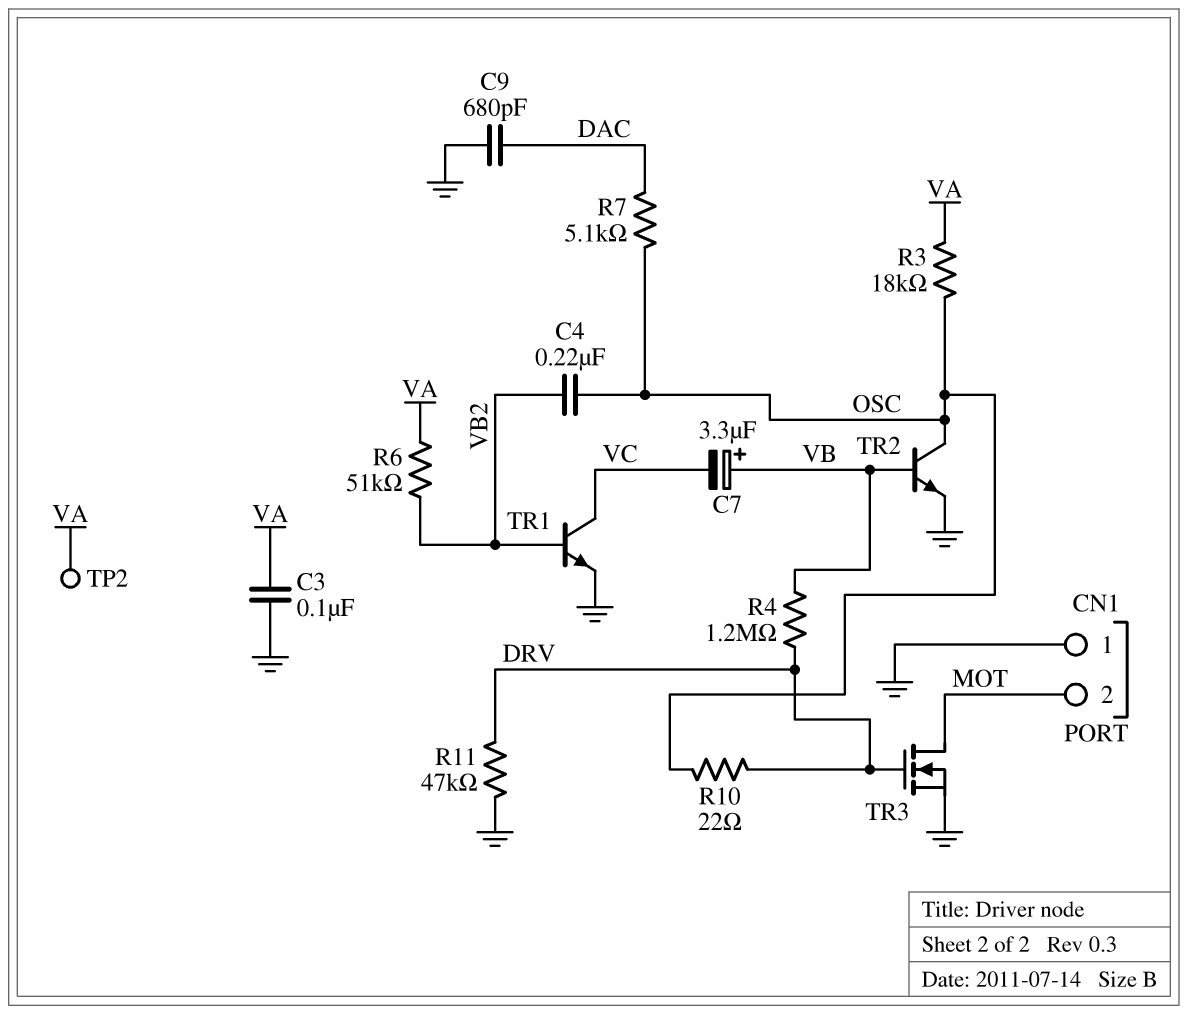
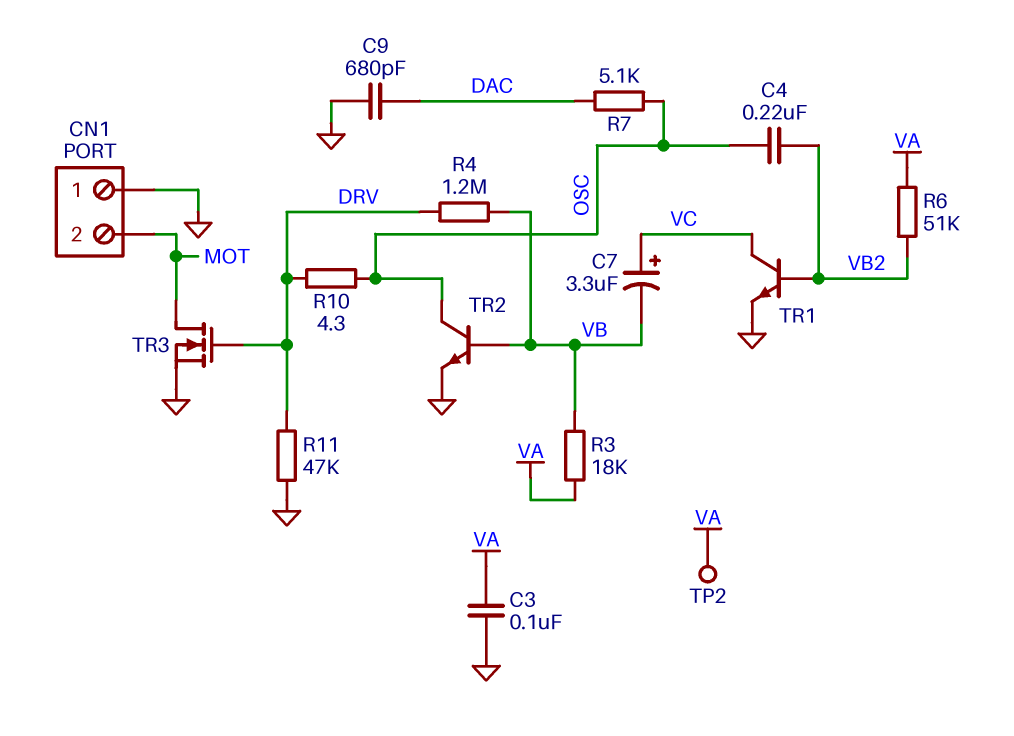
C7: 3.3uF (plus VB, minus VC) -> 3.3uF (plus VC, minus VB)
R3: 18k (OSC, VA) -> 18k (VA, VB)
R10: 22 (DRV, OSC) -> 4.3 (DRV, OSC)

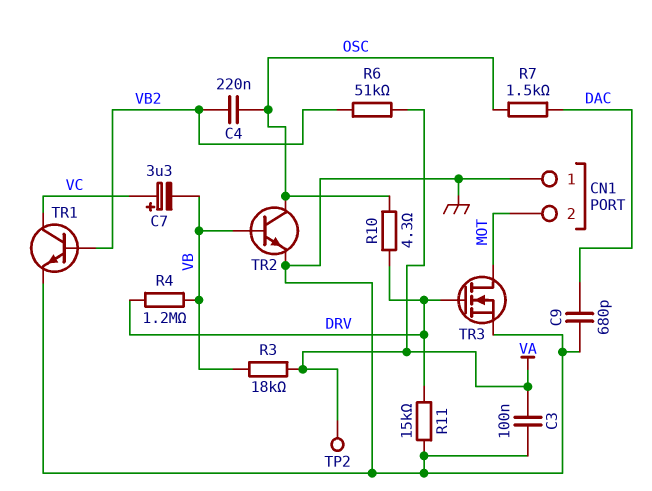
R7: 5.1k (DAC, OSC) -> 1.5k (DAC, OSC)
R11: 47k (DRV, GND) -> 15k (DRV, GND)

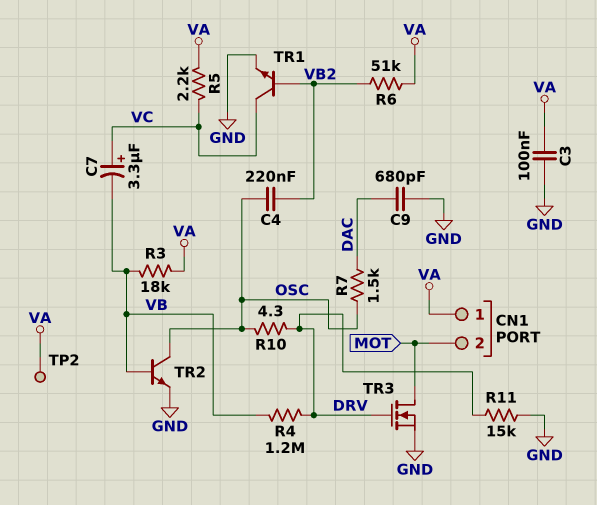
CN1 pin 1: GND -> VA
R5: none -> 2.2k (VA, VC)

